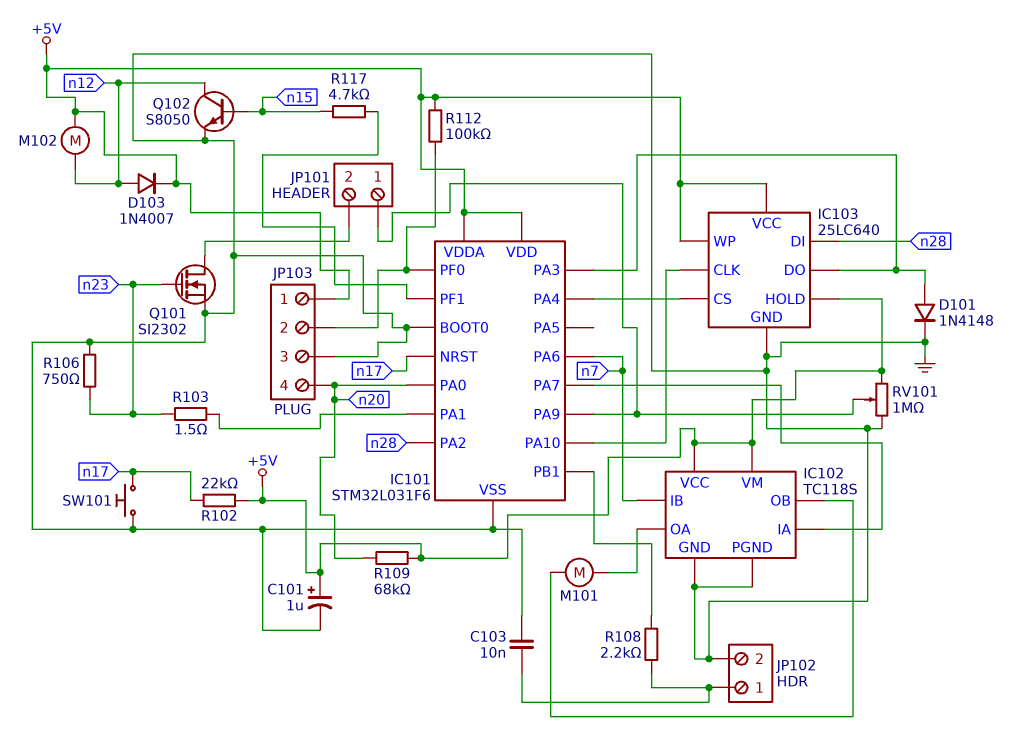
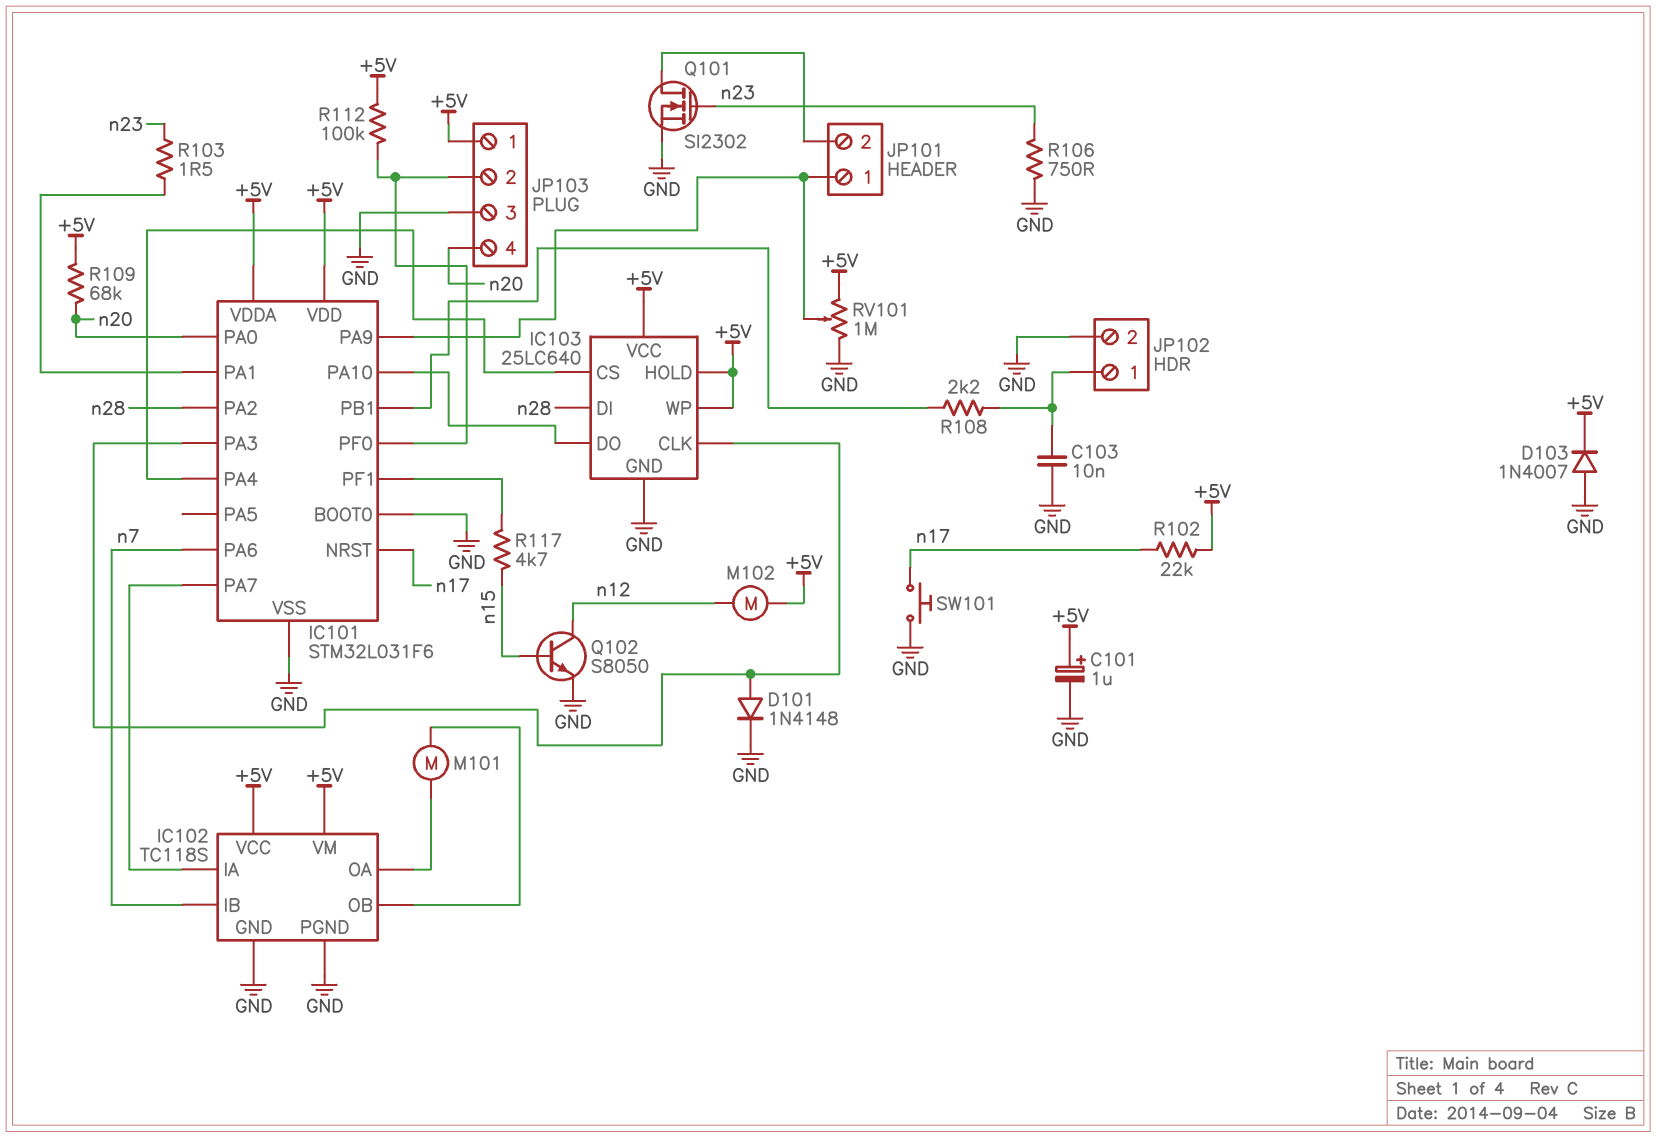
D103: diode 1N4007 (A n12, K +5V) -> diode 1N4007 (A GND, K +5V)
IC103 pin CLK: IC101/PA10 -> IC101/PA3
IC103 pin DO: IC101/PA3 -> IC101/PA10

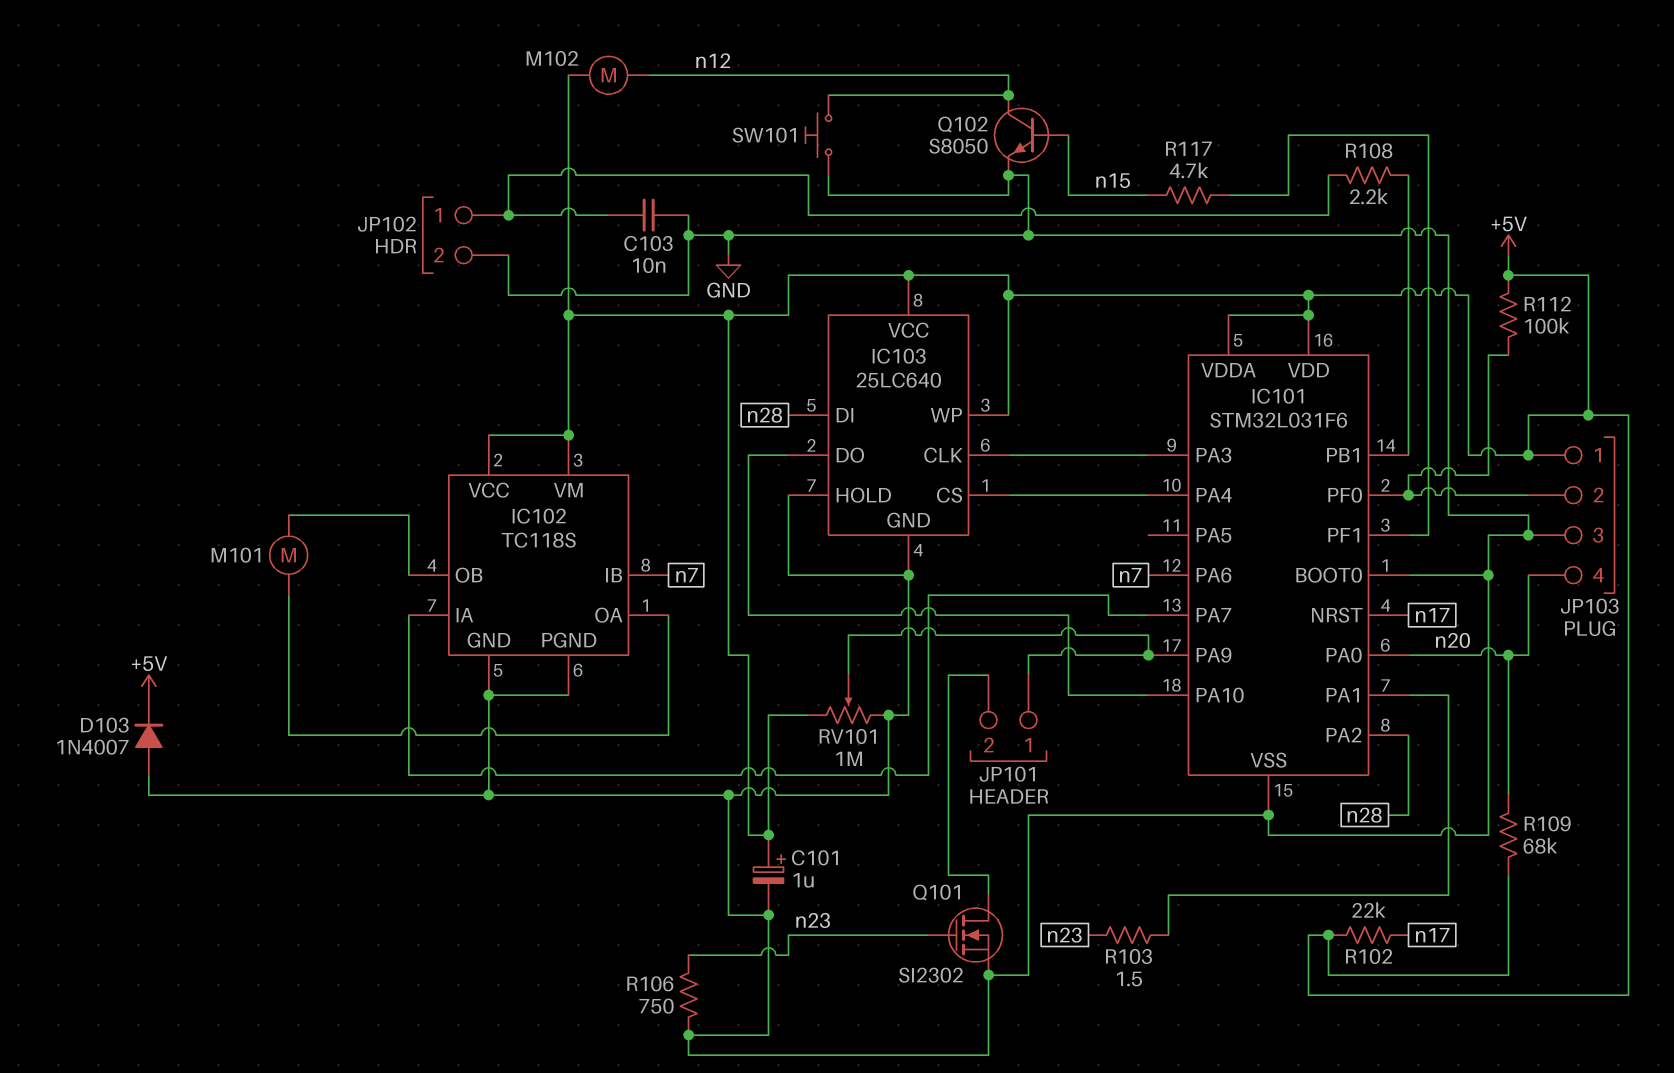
D101: diode 1N4148 (A IC101/PA3, K GND) -> none
IC103 pin HOLD: +5V -> GND
SW101: button (GND, n17) -> button (GND, n12)

